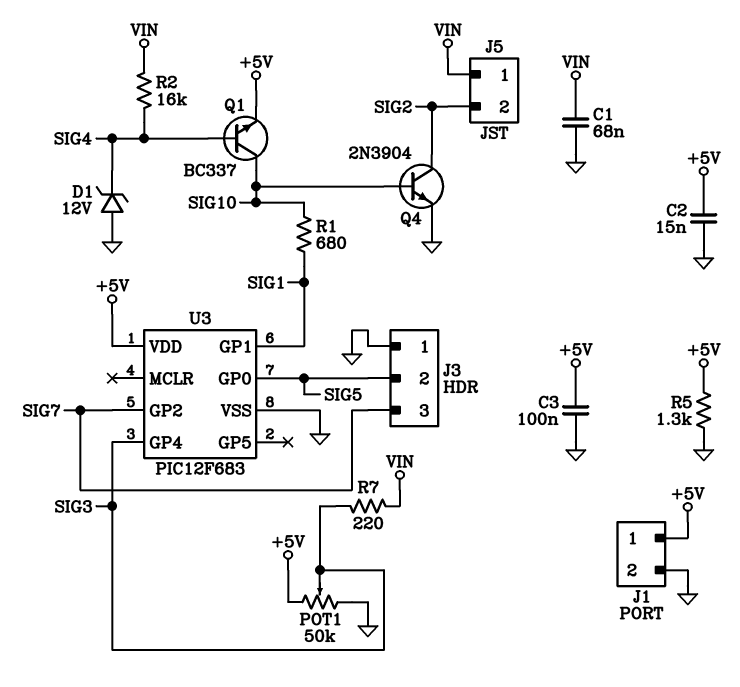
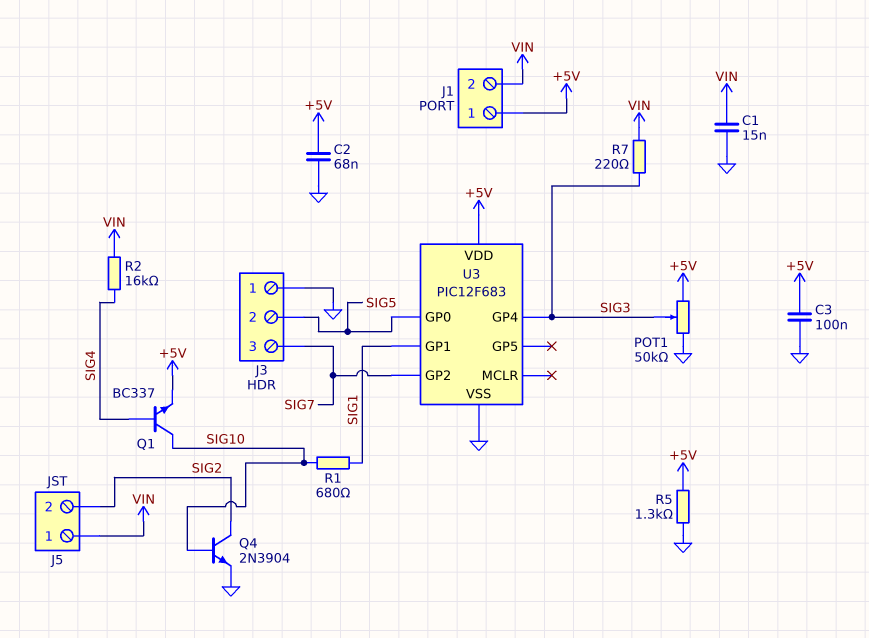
C1: 68nF (GND, VIN) -> 15nF (GND, VIN)
C2: 15nF (+5V, GND) -> 68nF (+5V, GND)
D1: zener 12V (A GND, K SIG4) -> none
J1 pin 2: GND -> VIN

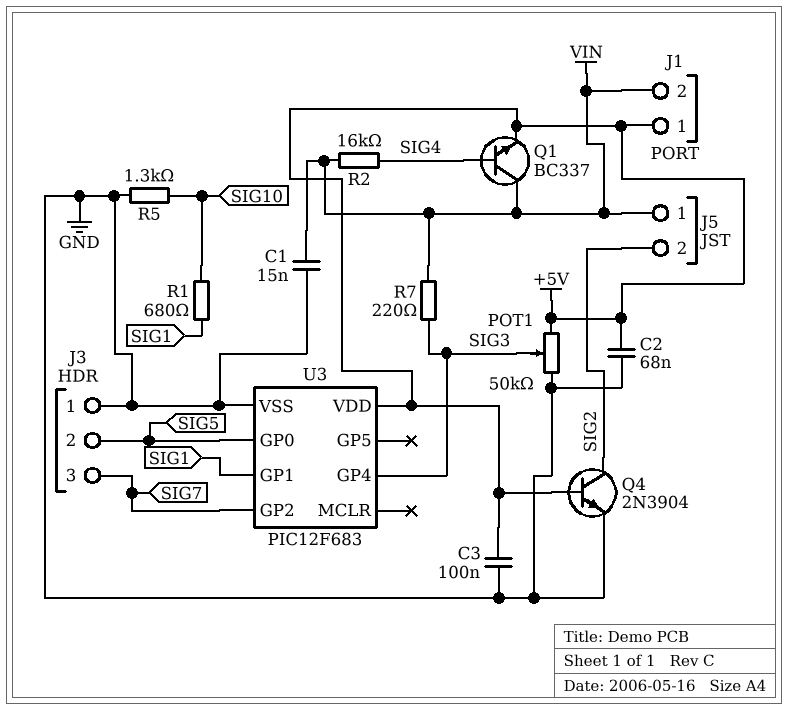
Q1: NPN BC337 (B SIG4, C SIG10, E +5V) -> NPN BC337 (B SIG4, C VIN, E +5V)
Q4: NPN 2N3904 (B SIG10, C SIG2, E GND) -> NPN 2N3904 (B +5V, C SIG2, E GND)
R5: 1.3k (+5V, GND) -> 1.3k (GND, SIG10)

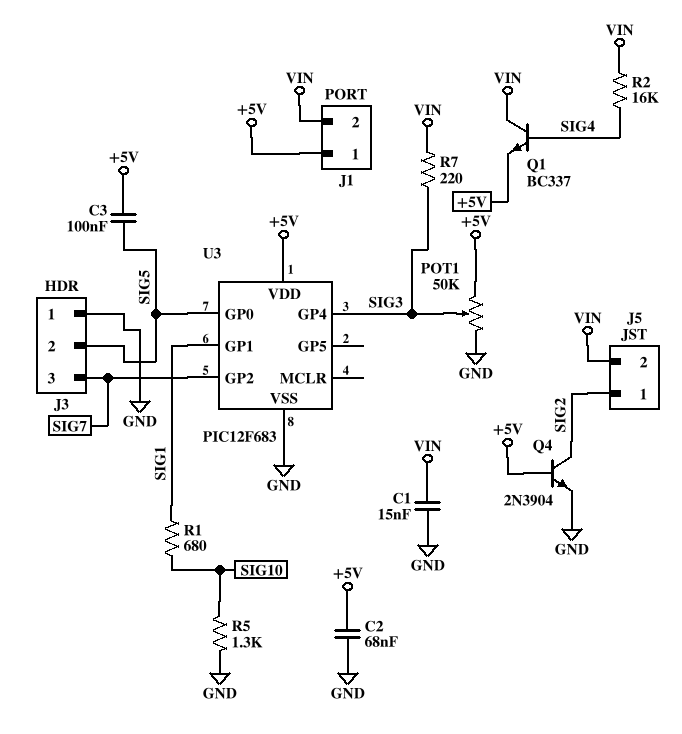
C3: 100nF (+5V, GND) -> 100nF (+5V, SIG5)
J5 pin 1: VIN -> SIG2
J5 pin 2: SIG2 -> VIN

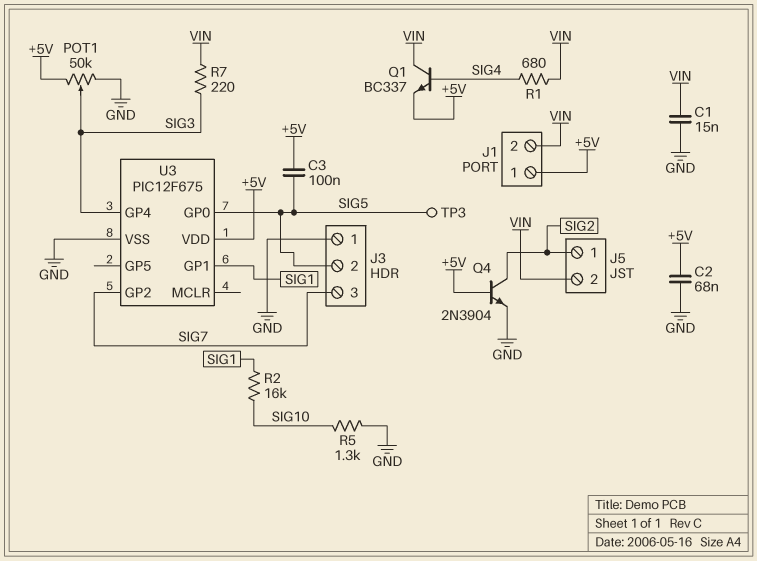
R1: 680 (SIG1, SIG10) -> 680 (SIG4, VIN)
R2: 16k (SIG4, VIN) -> 16k (SIG1, SIG10)
TP3: none -> test point (SIG5)
U3: PIC12F683 -> PIC12F675

